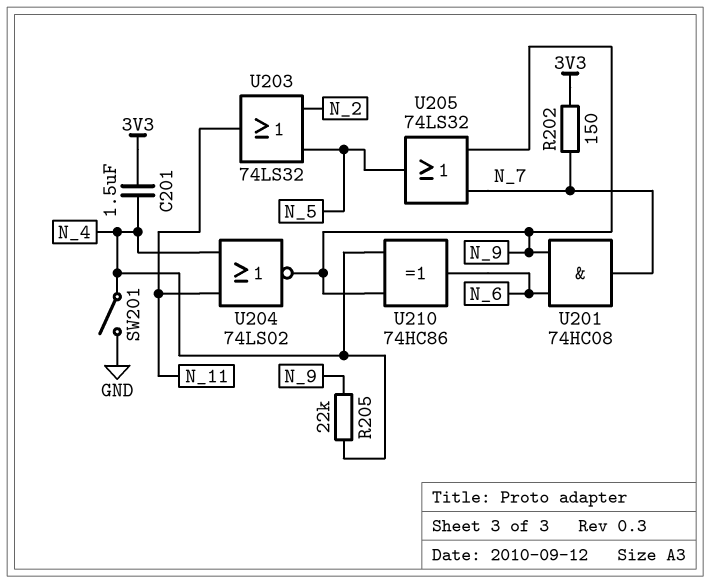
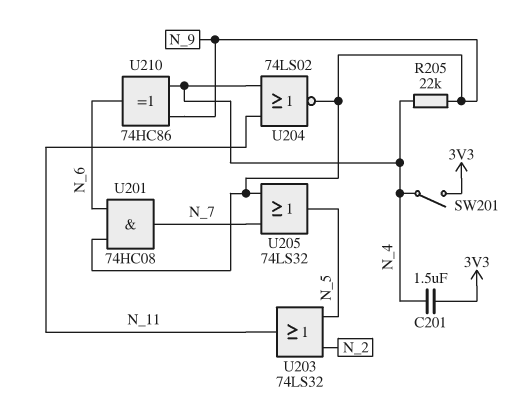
R202: 150 (3V3, N_7) -> none
SW201: switch (GND, N_4) -> switch (3V3, N_4)

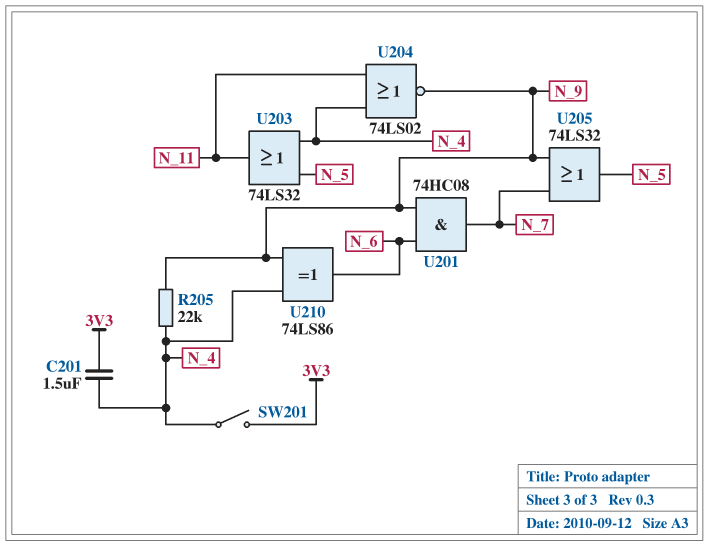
U203: OR 74LS32 (in N_2, in N_5, out N_11) -> OR 74LS32 (in N_4, in N_5, out N_11)
U210: XOR 74HC86 (in N_4, in N_9, out N_6) -> XOR 74LS86 (in N_4, in N_9, out N_6)

